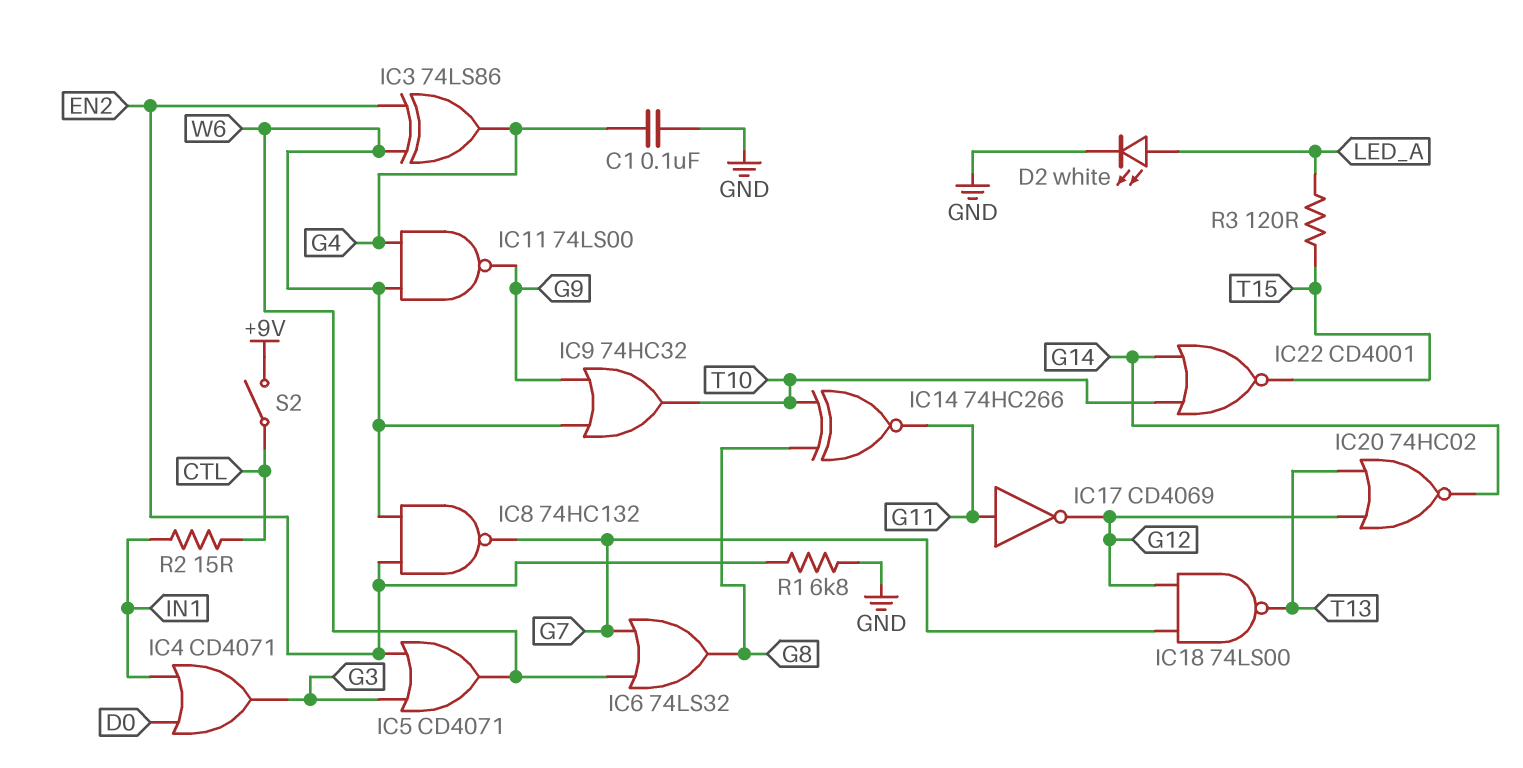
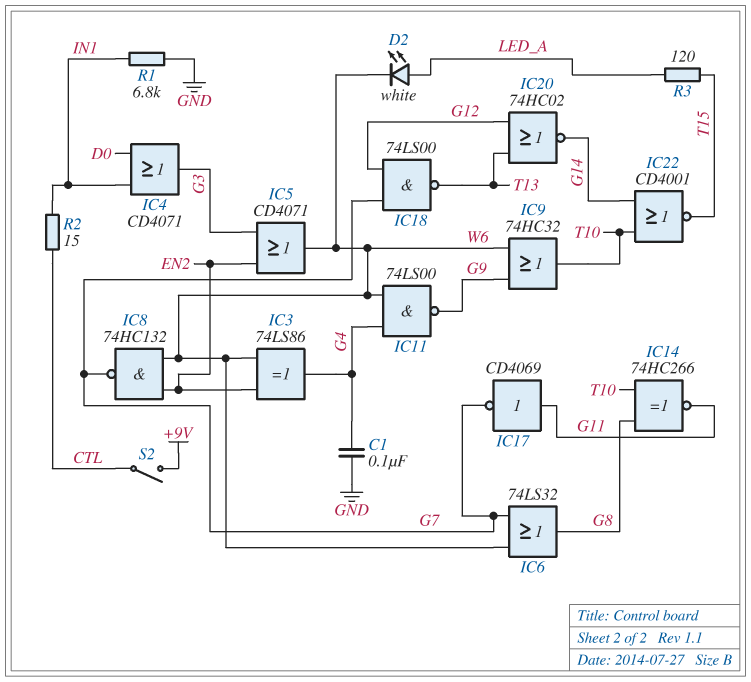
D2: LED white (A LED_A, K GND) -> LED white (A LED_A, K W6)
IC17: NOT CD4069 (in G11, out G12) -> NOT CD4069 (in G11, out G7)
R1: 6.8k (EN2, GND) -> 6.8k (GND, IN1)

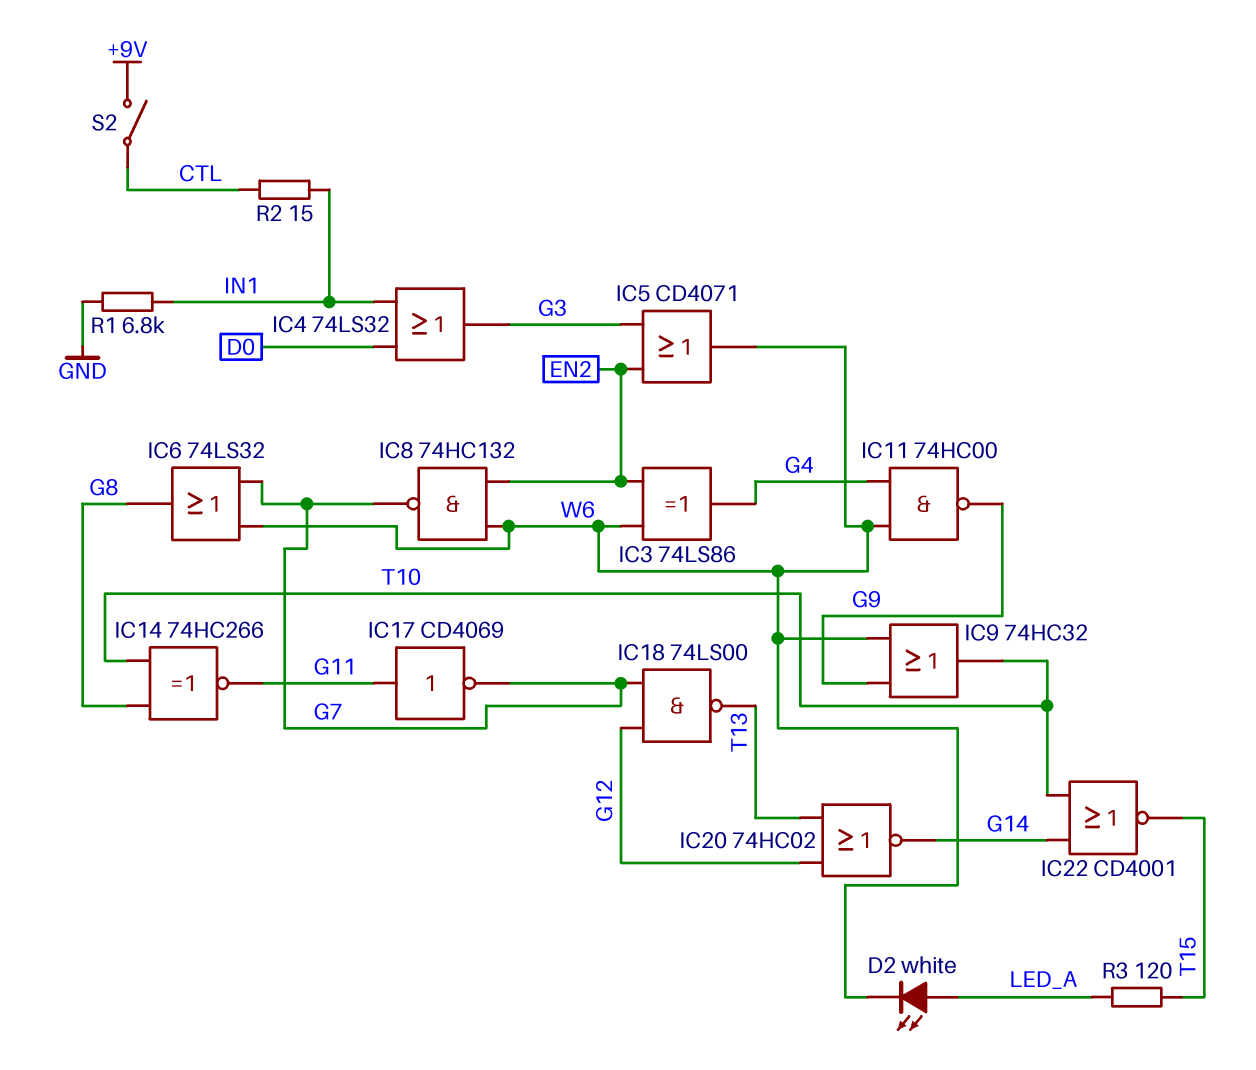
C1: 100nF (G4, GND) -> none
IC4: OR CD4071 (in D0, in IN1, out G3) -> OR 74LS32 (in D0, in IN1, out G3)
IC11: NAND 74LS00 (in G4, in W6, out G9) -> NAND 74HC00 (in G4, in W6, out G9)

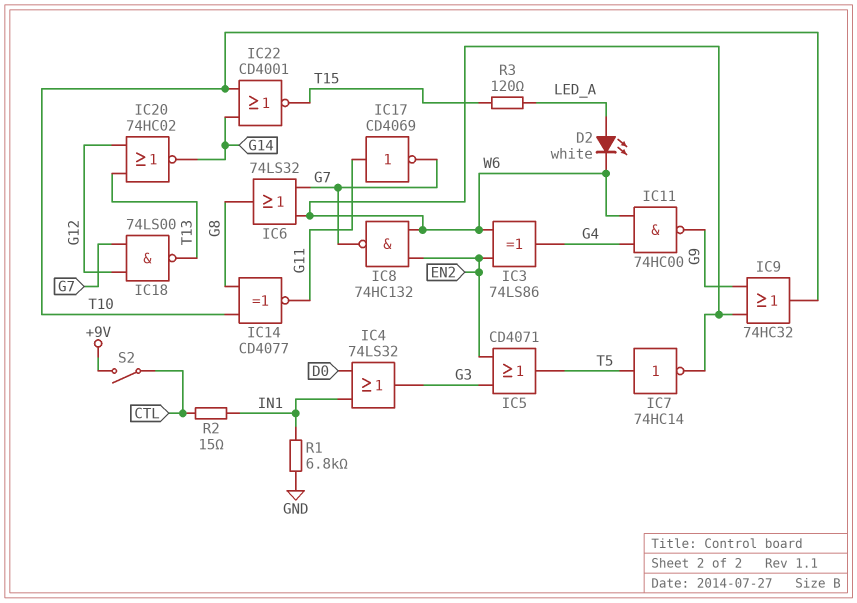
IC5: OR CD4071 (in EN2, in G3, out W6) -> OR CD4071 (in EN2, in G3, out T5)
IC7: none -> NOT 74HC14 (in T5, out W6)
IC14: XNOR 74HC266 (in G8, in T10, out G11) -> XNOR CD4077 (in G8, in T10, out G11)

